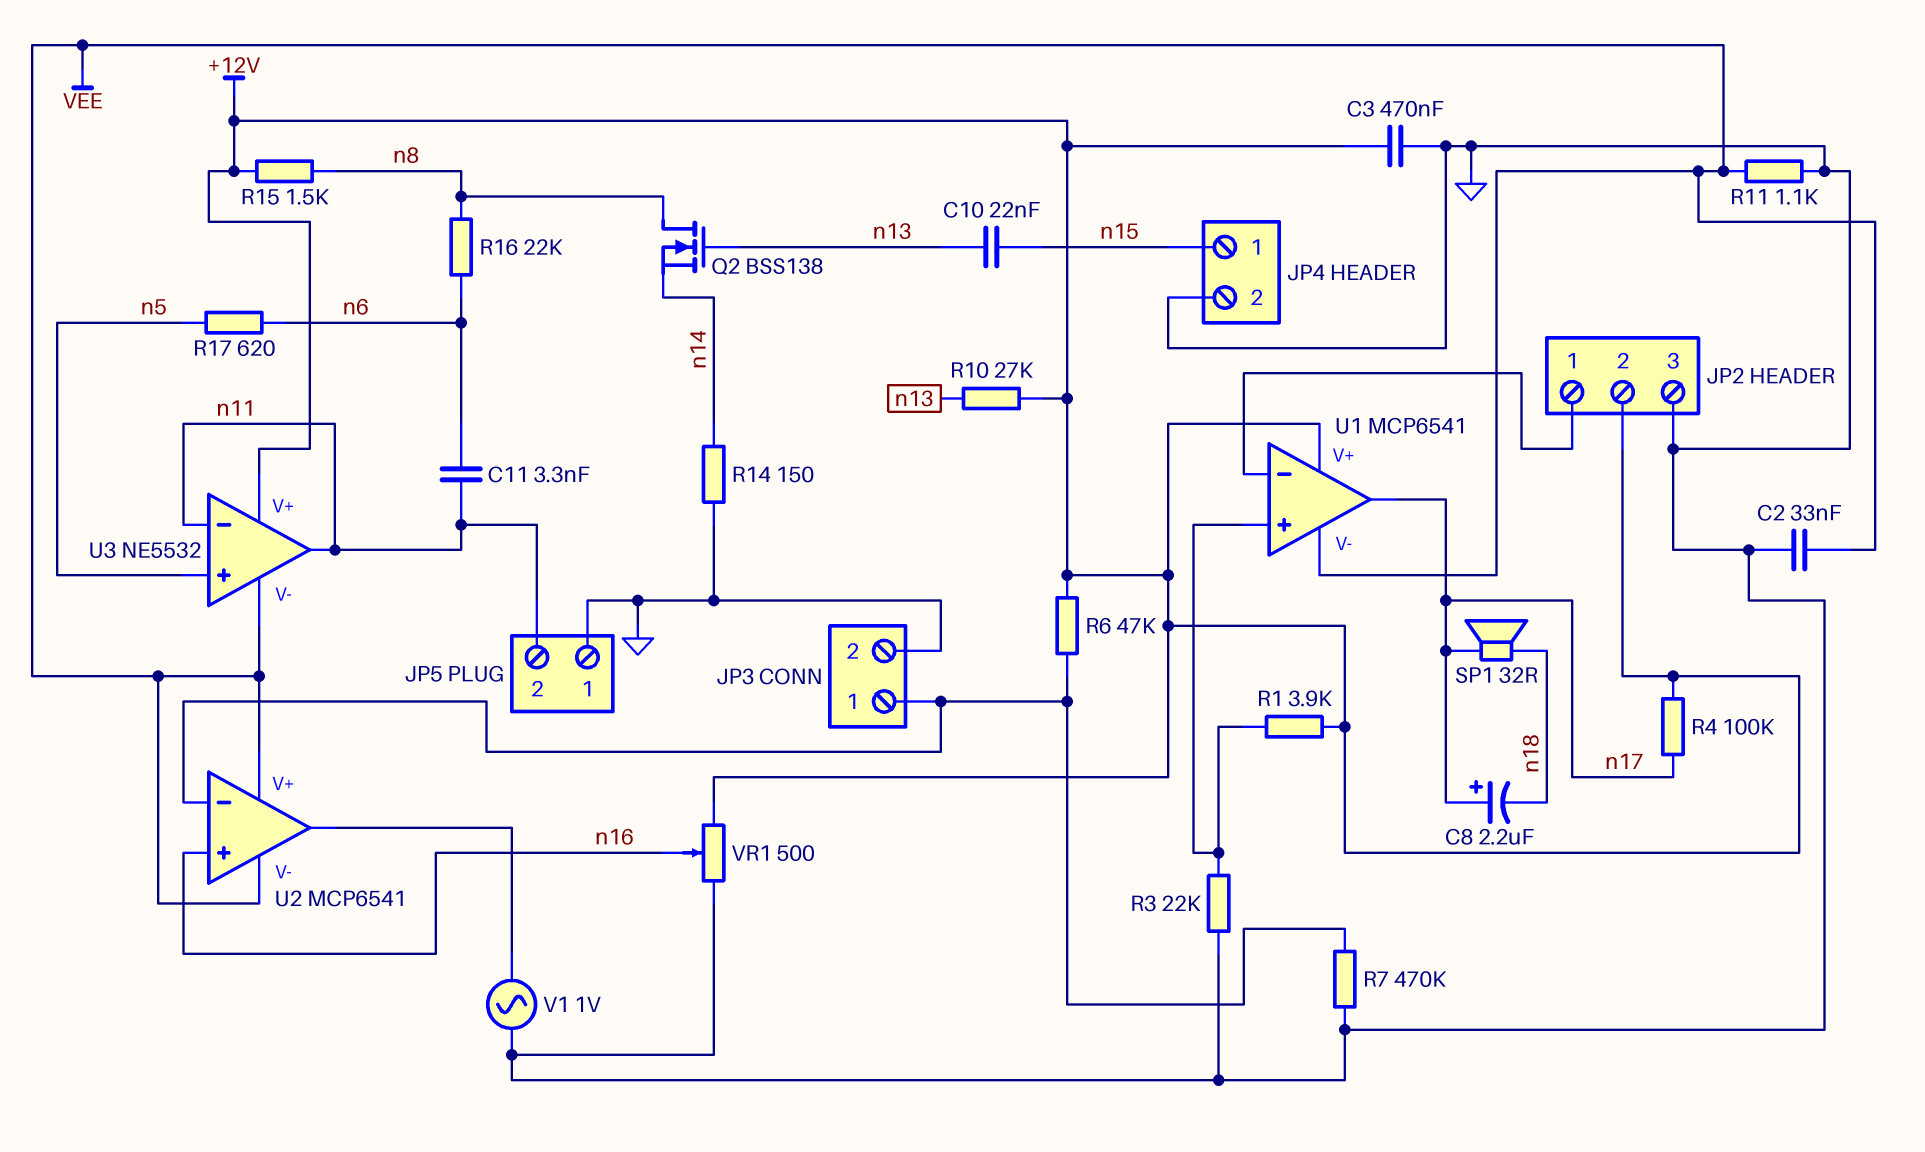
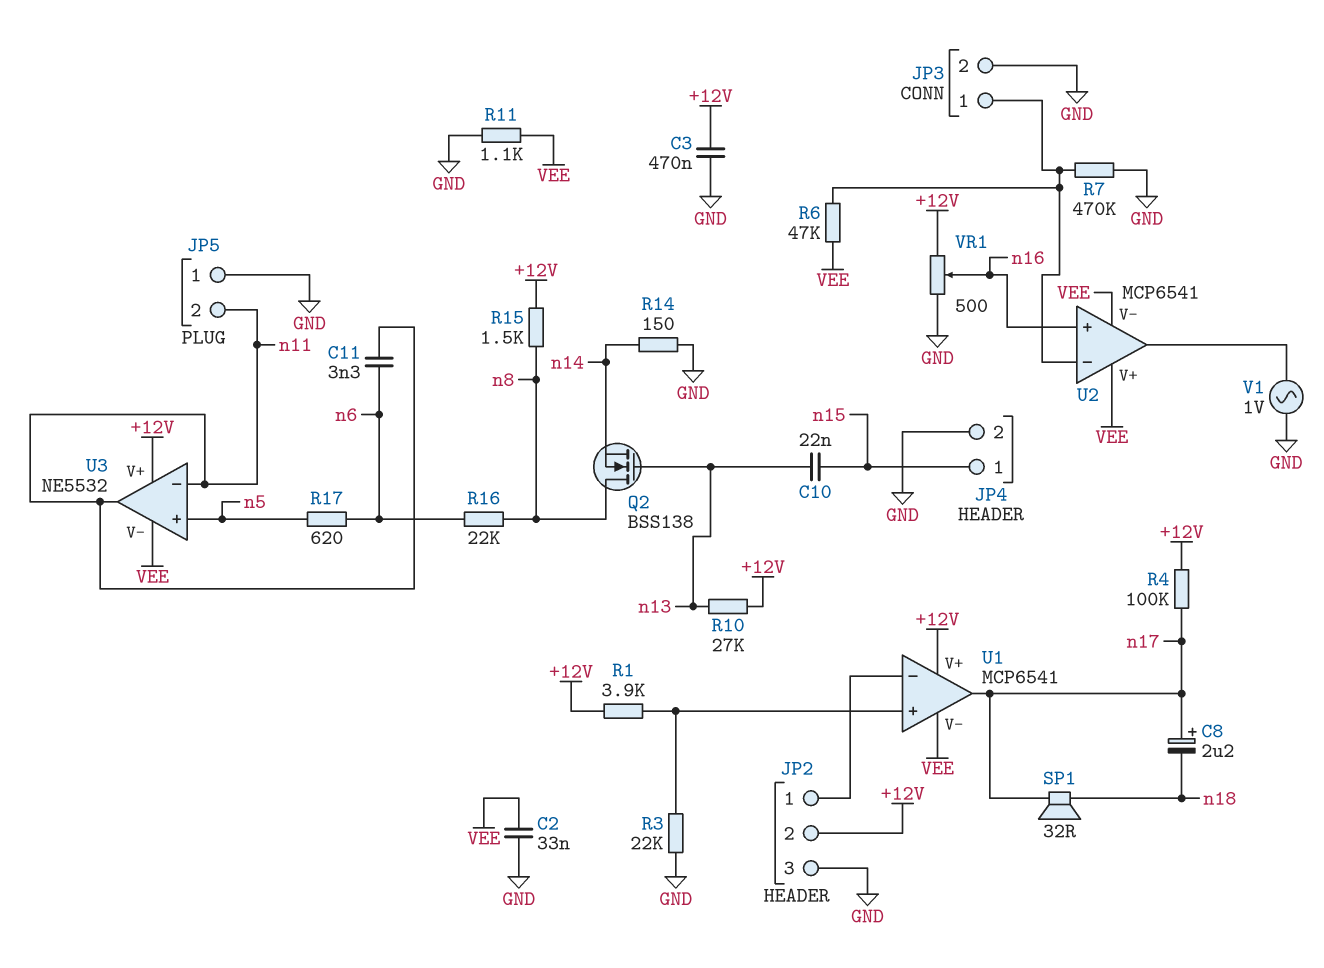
R6: 47k (+12V, JP3/1) -> 47k (JP3/1, VEE)

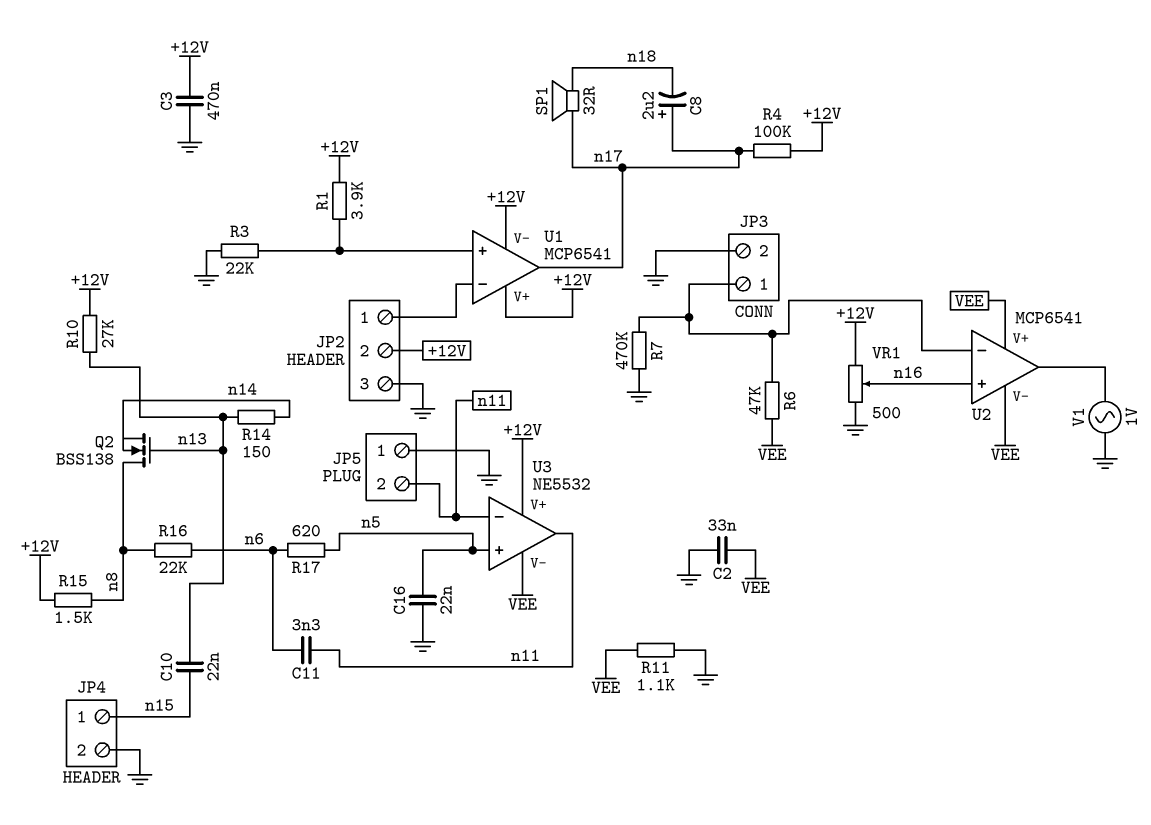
C16: none -> 22nF (GND, n5)
R14: 150 (GND, n14) -> 150 (n13, n14)
U1 pin V-: VEE -> +12V

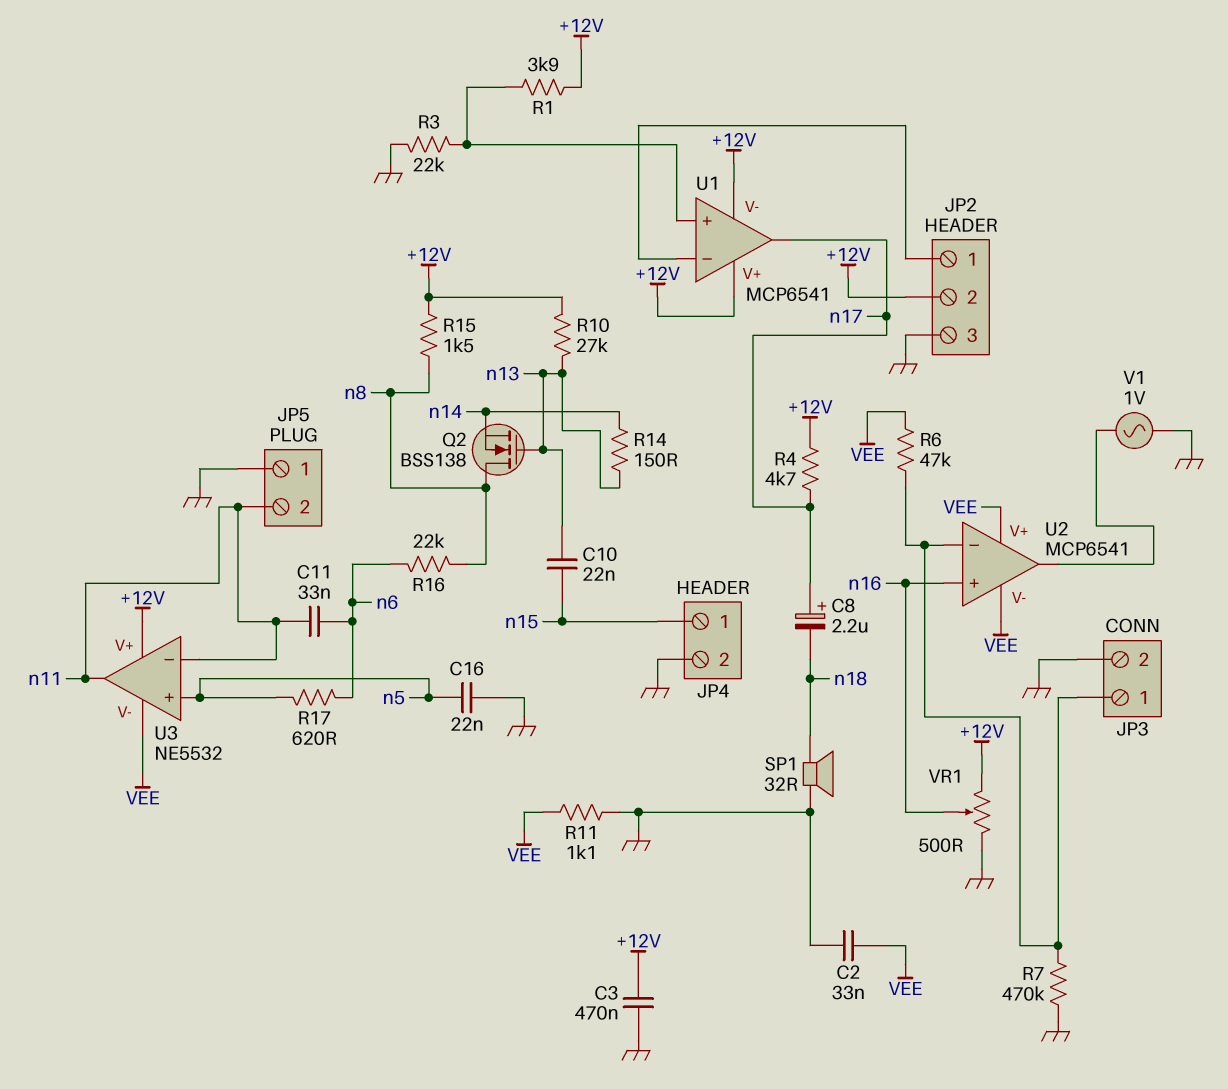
C11: 3.3nF (n6, n11) -> 33nF (n6, n11)
R4: 100k (+12V, n17) -> 4.7k (+12V, n17)
SP1: speaker 32R (n17, n18) -> speaker 32R (GND, n18)

